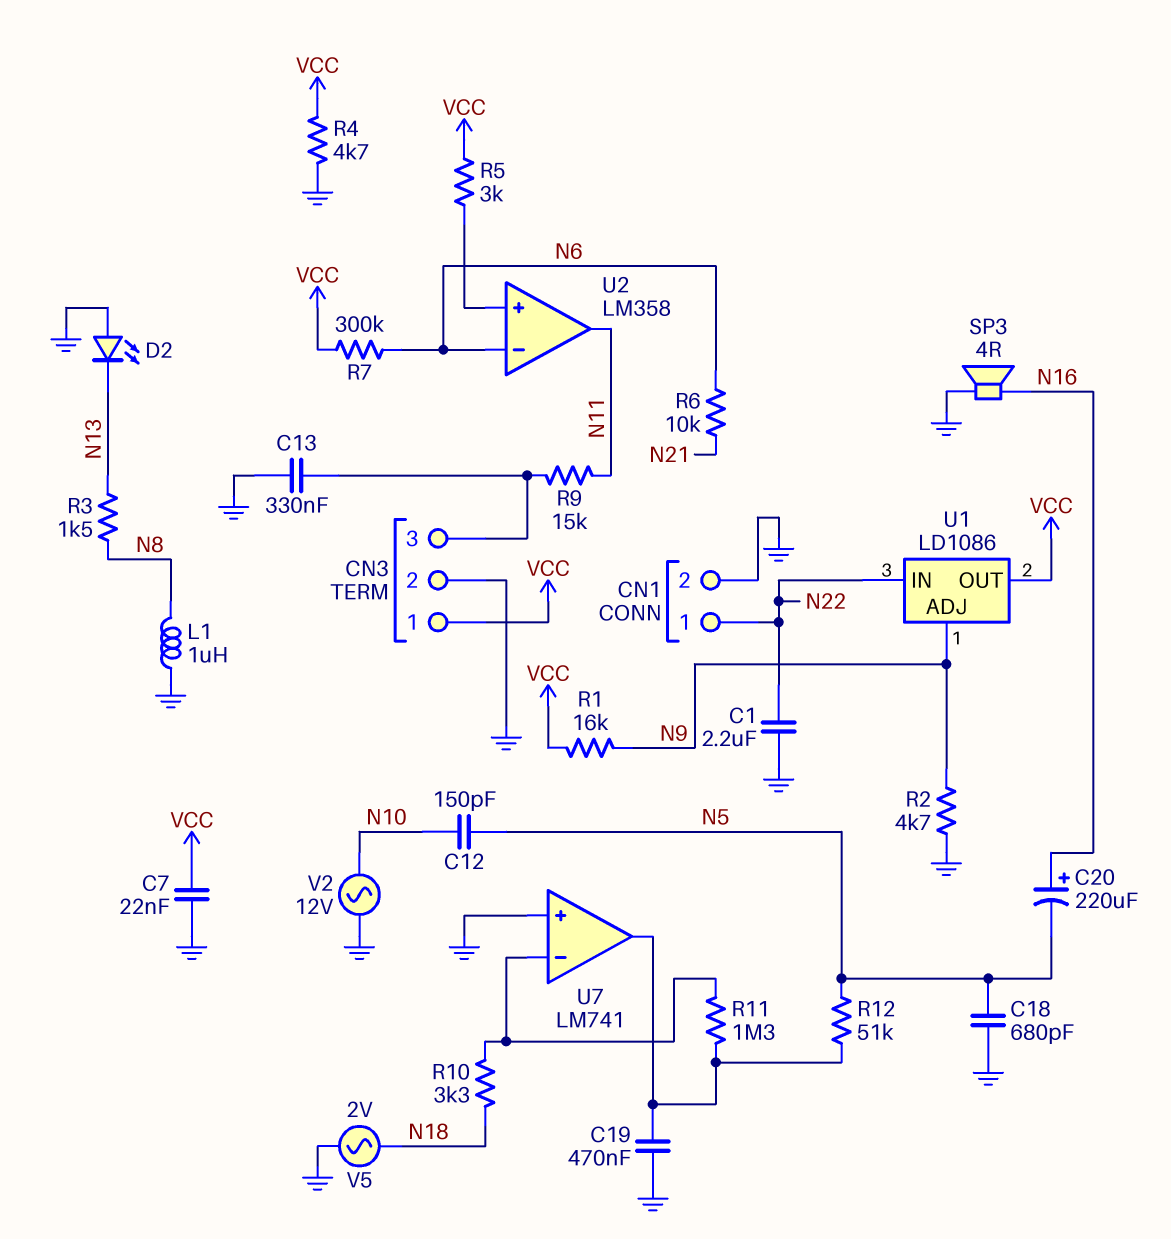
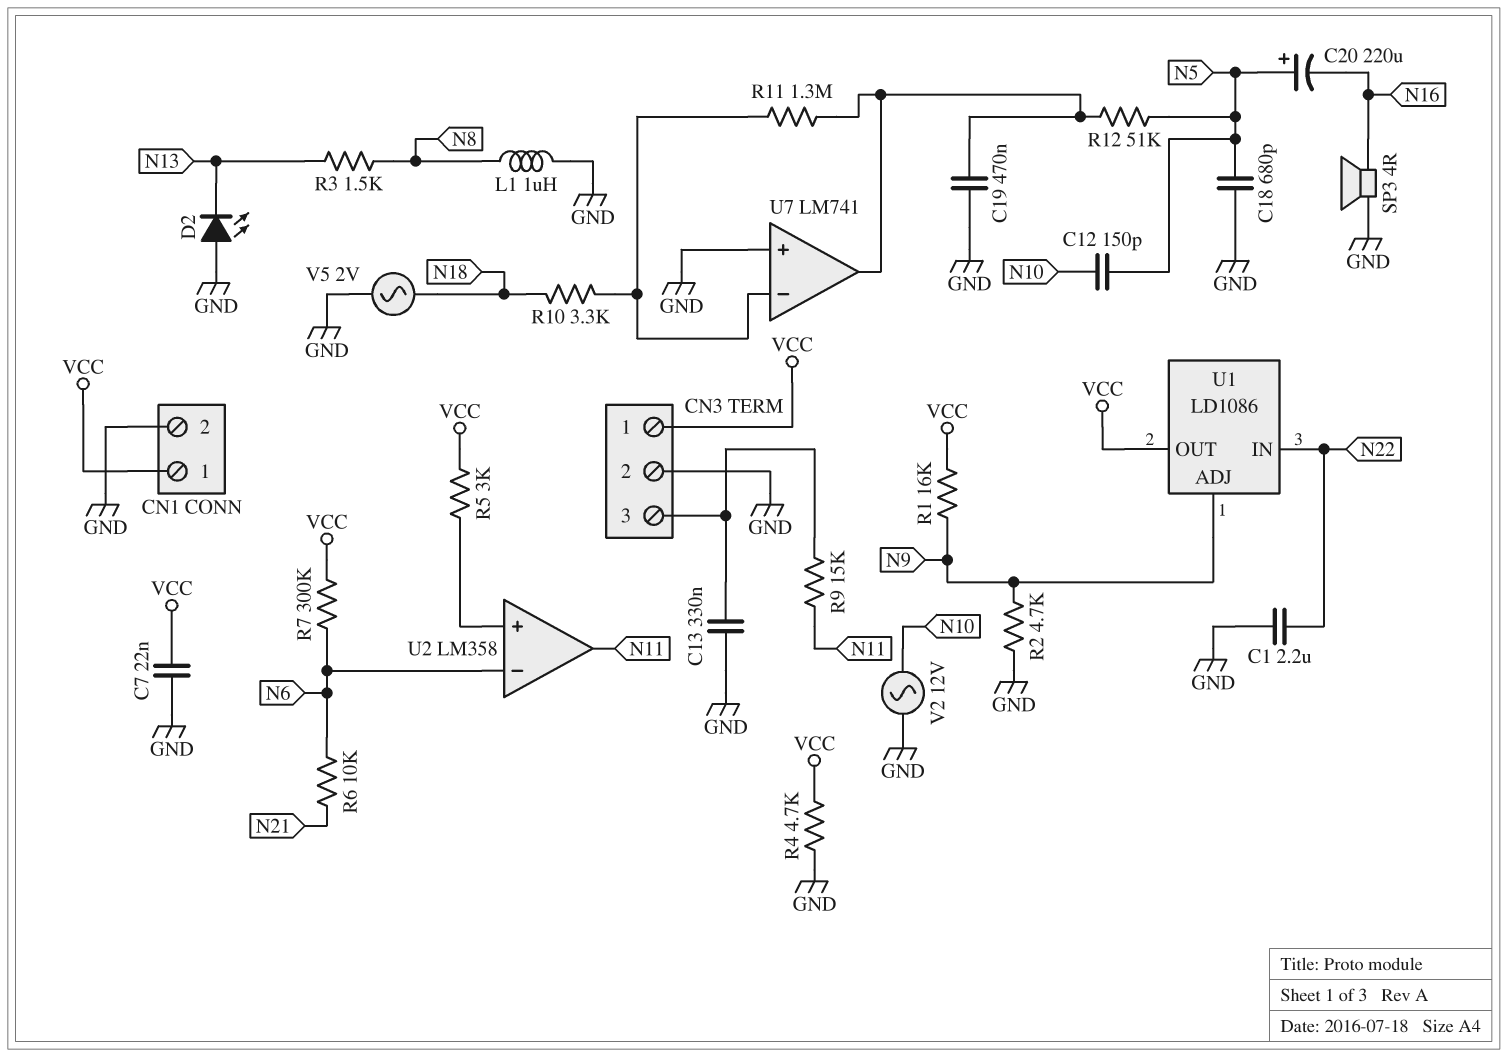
C20: 220uF (plus N16, minus N5) -> 220uF (plus N5, minus N16)
CN1 pin 1: N22 -> VCC

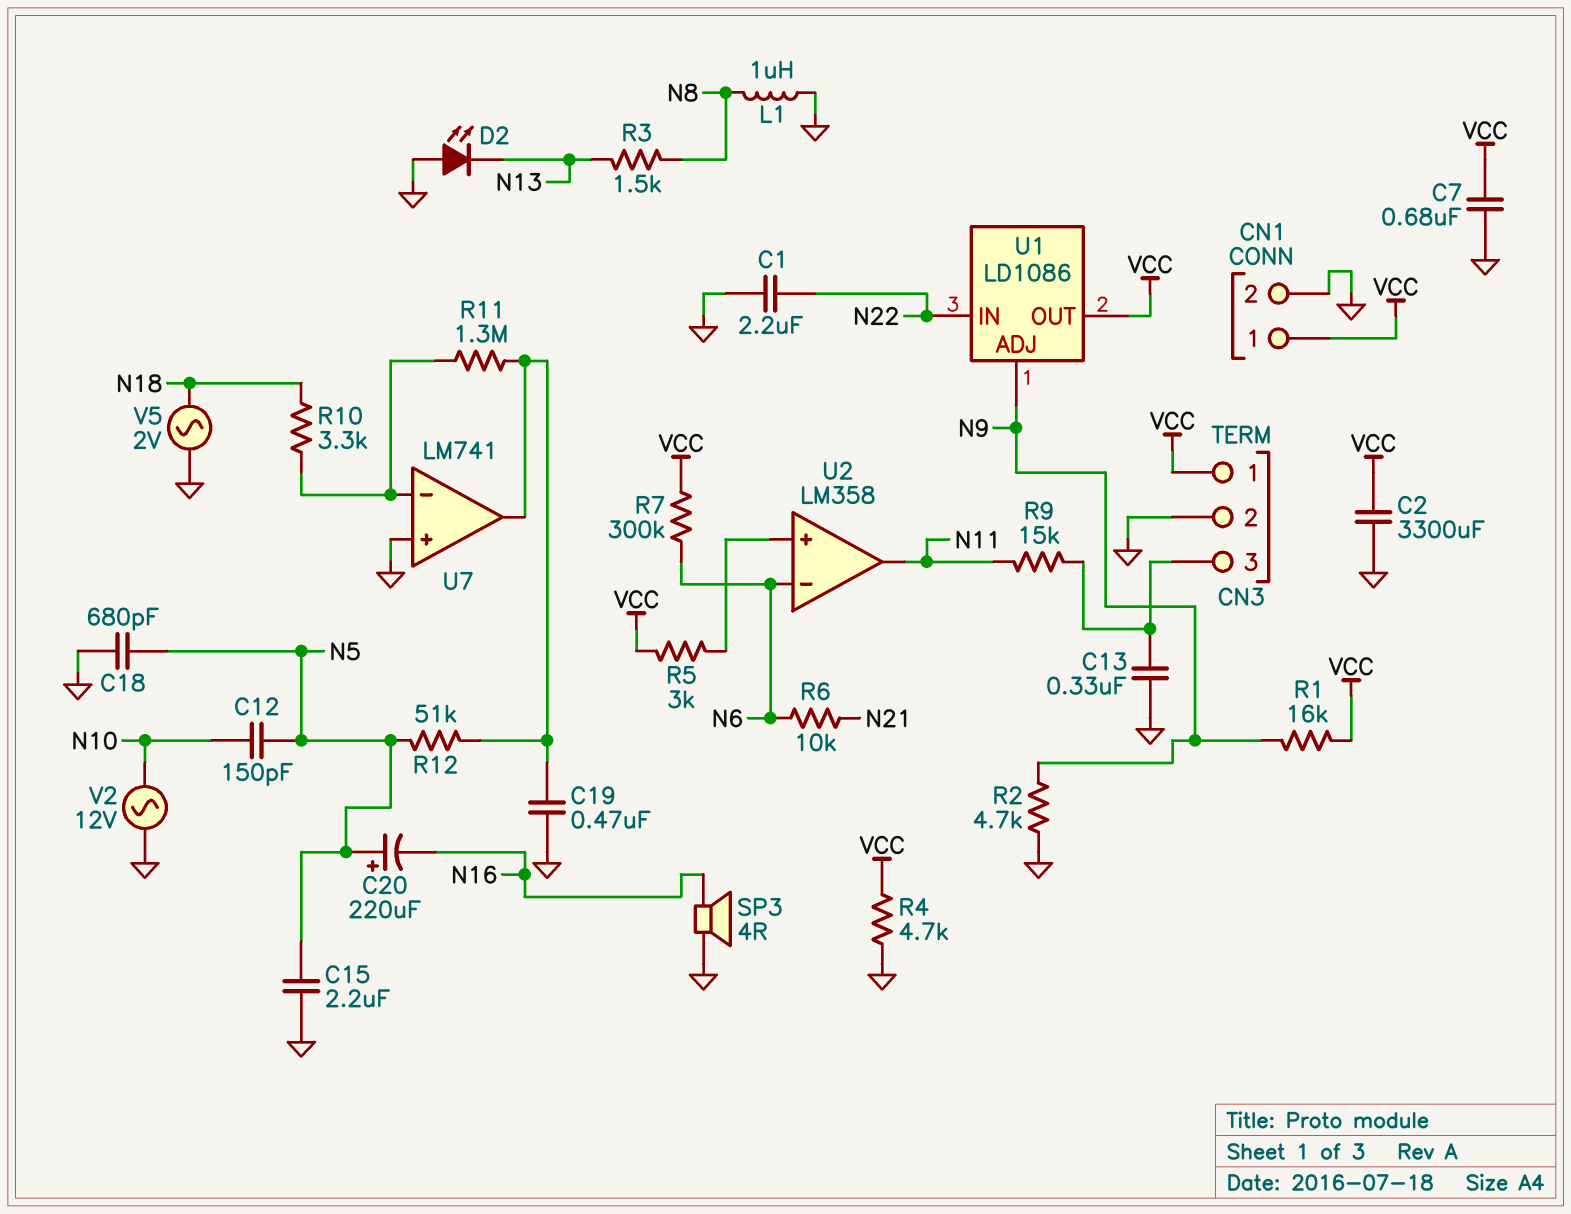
C2: none -> 3300uF (GND, VCC)
C7: 22nF (GND, VCC) -> 680nF (GND, VCC)
C15: none -> 2.2uF (GND, N5)

